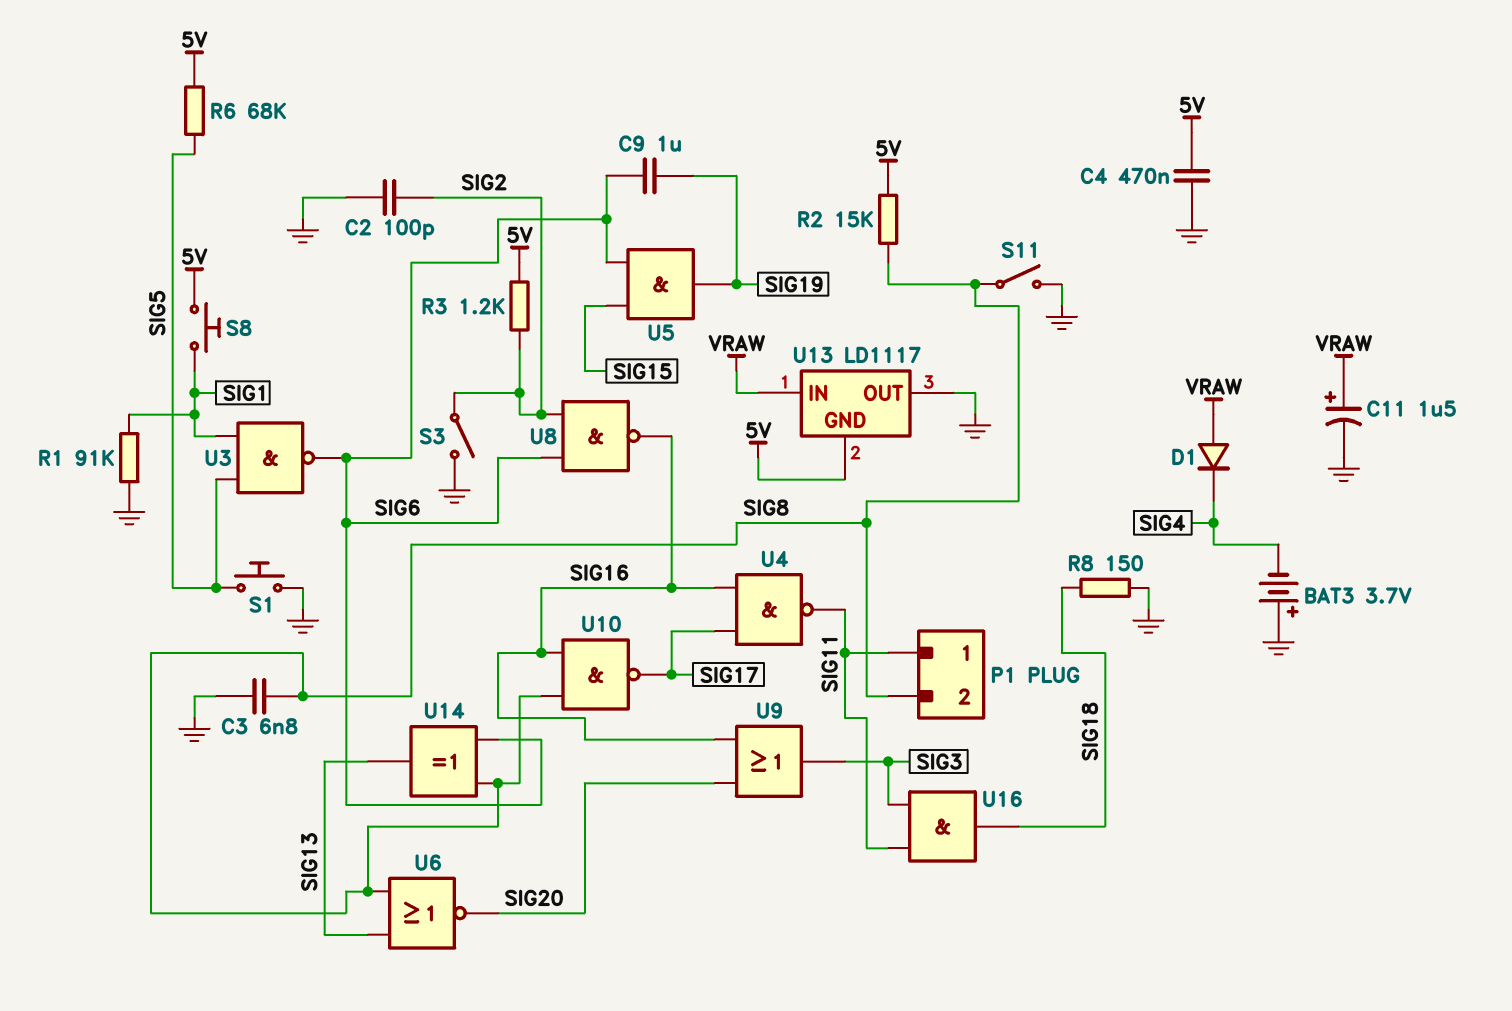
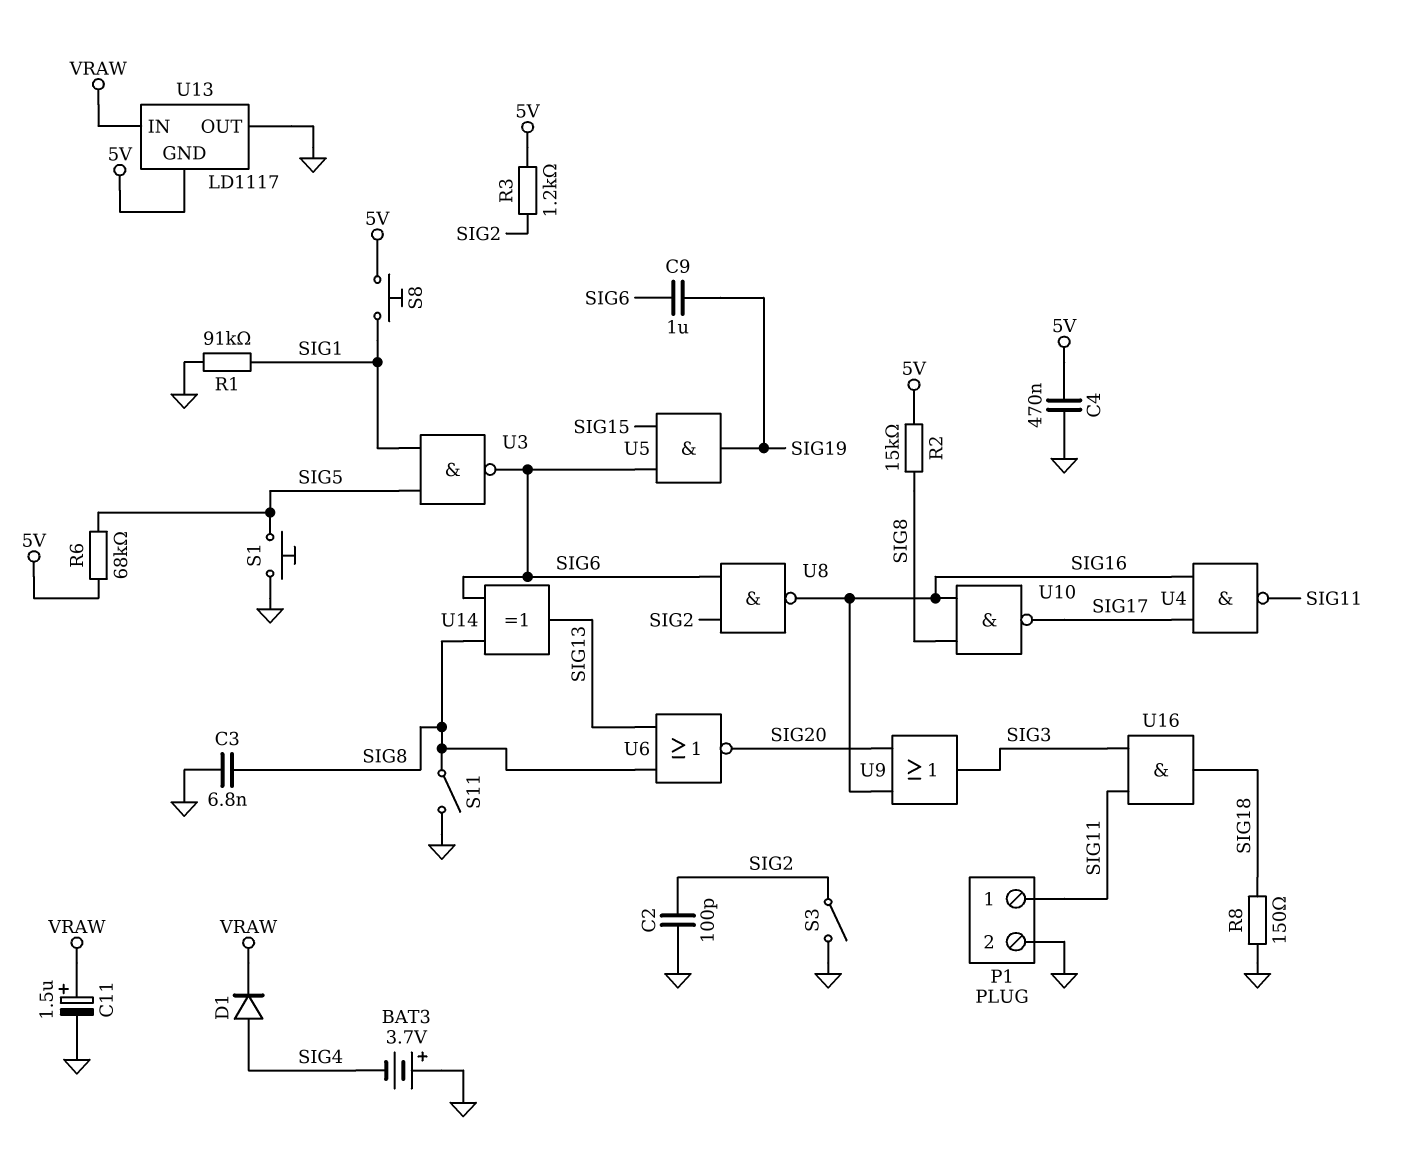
D1: diode (A VRAW, K SIG4) -> diode (A SIG4, K VRAW)
P1 pin 2: SIG8 -> GND

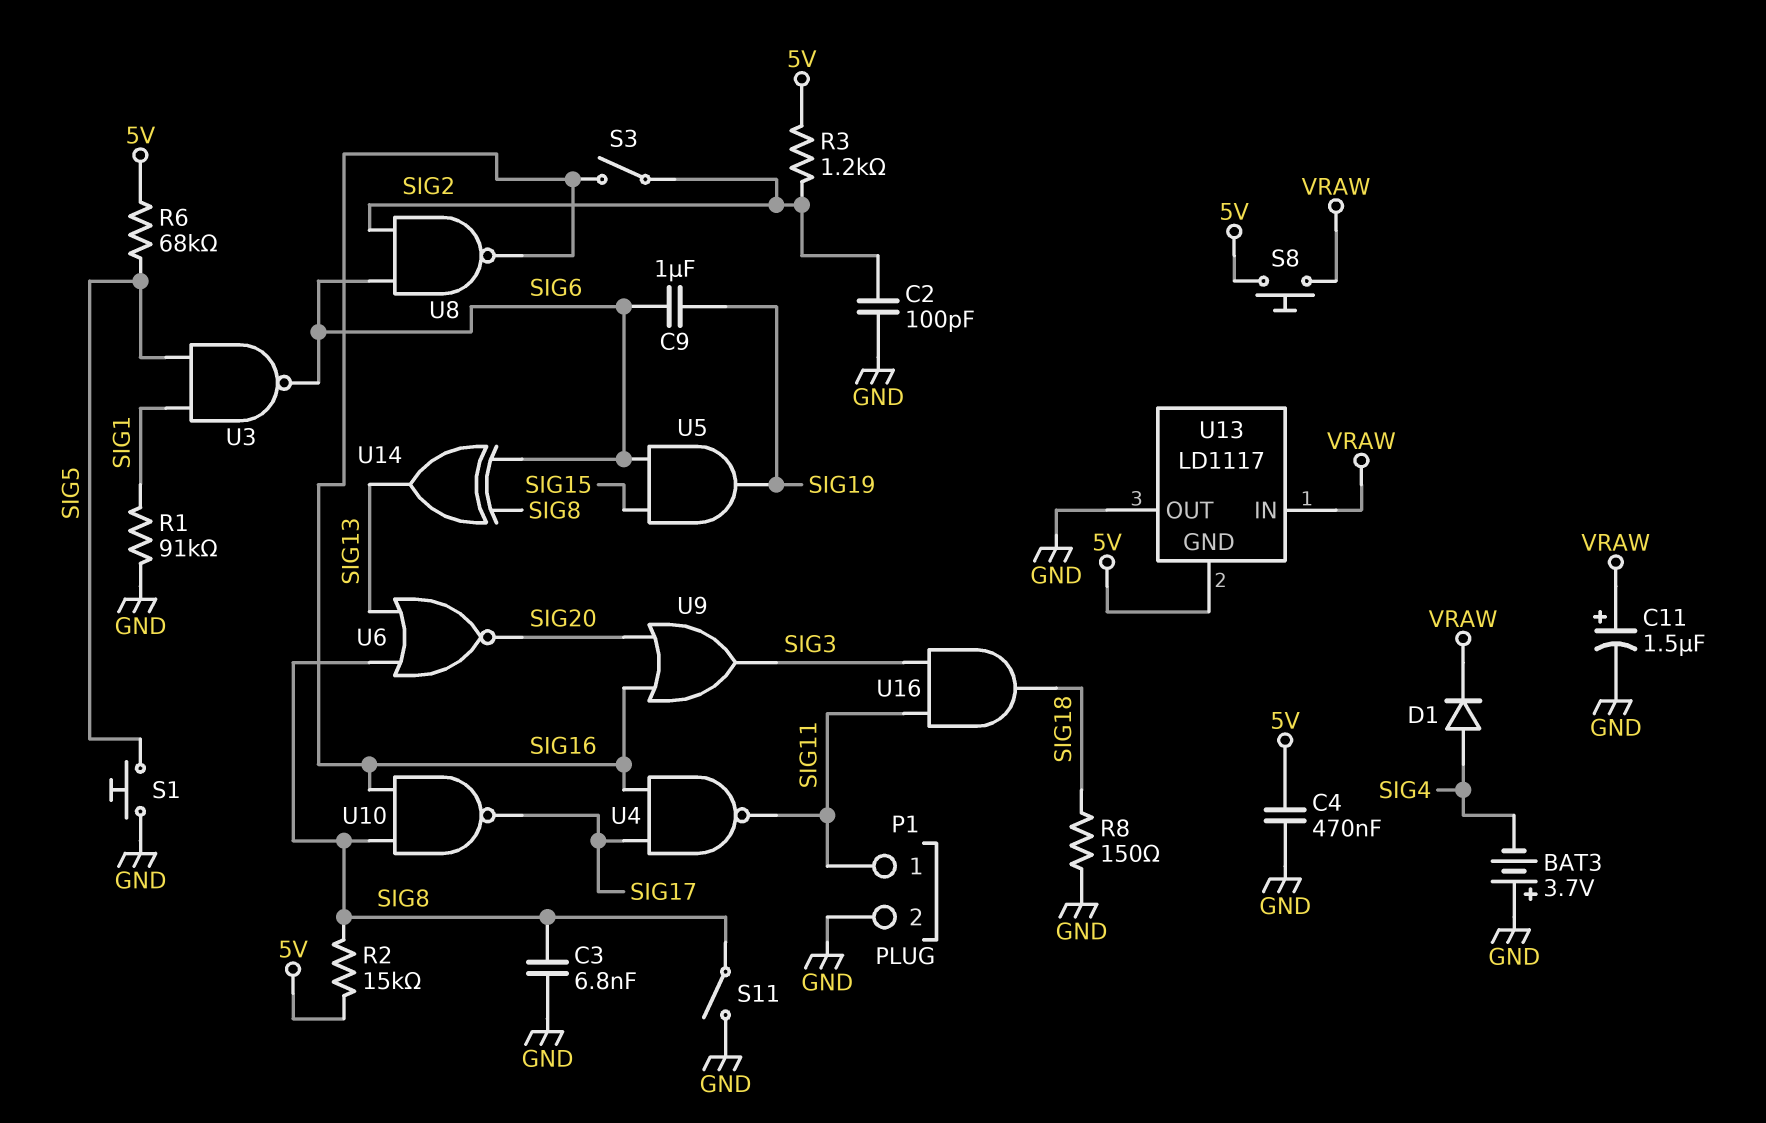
S3: switch (GND, SIG2) -> switch (SIG2, SIG16)
S8: button (5V, SIG1) -> button (5V, VRAW)

